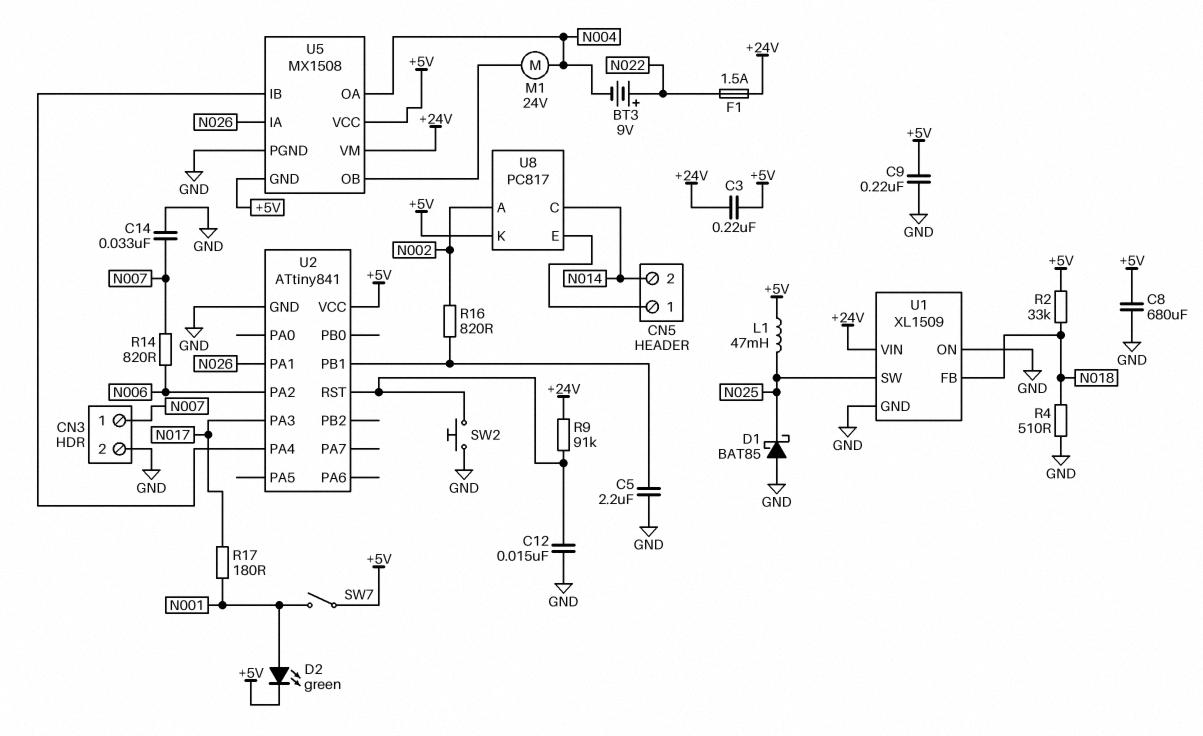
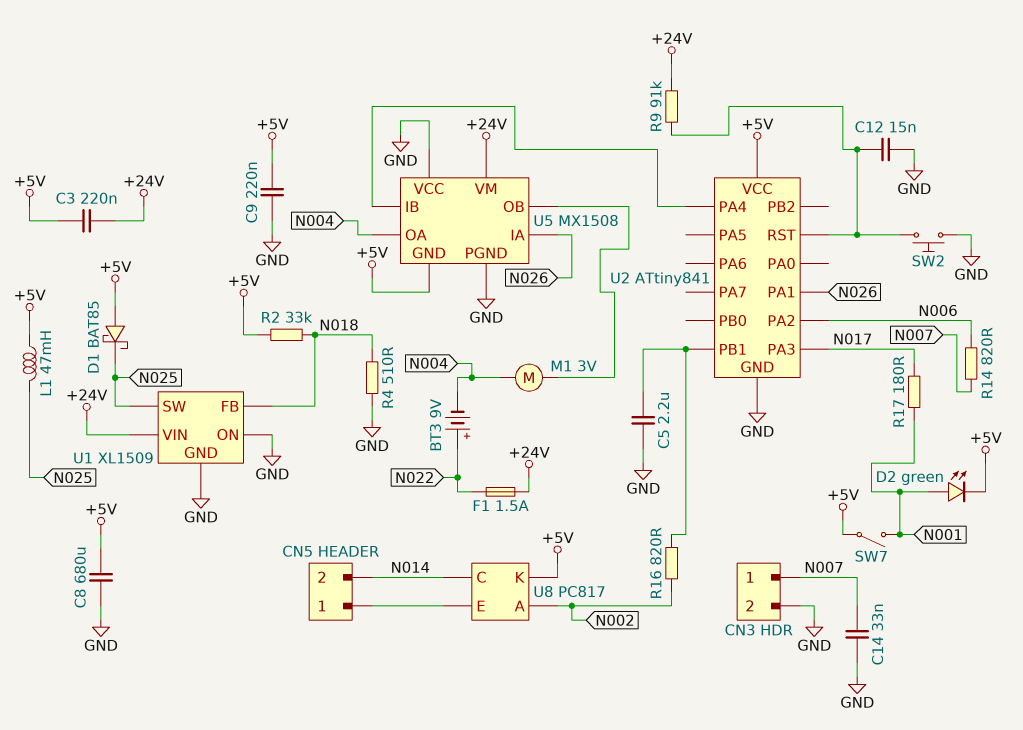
D1: schottky BAT85 (A GND, K N025) -> schottky BAT85 (A +5V, K N025)
M1: motor 24V (N004, U5/OB) -> motor 3V (N004, U5/OB)
U5 pin VCC: +5V -> GND

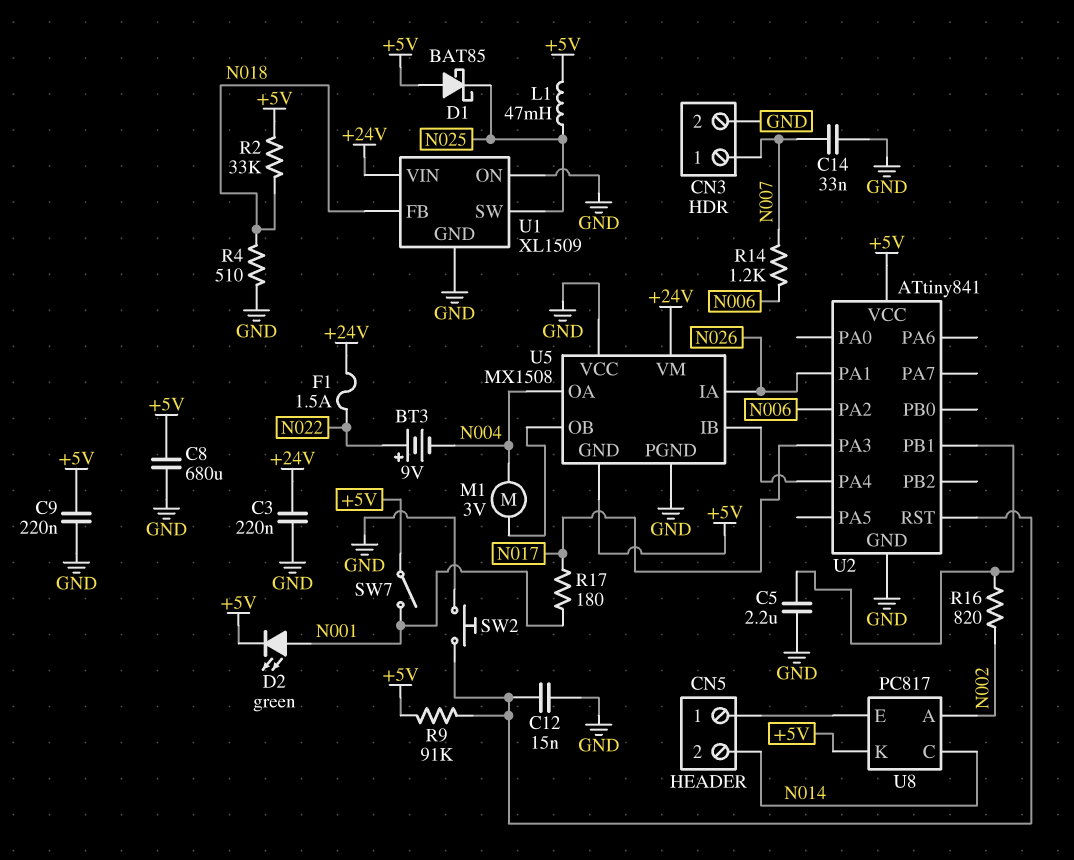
C3: 220nF (+5V, +24V) -> 220nF (+24V, GND)
R9: 91k (+24V, U2/RST) -> 91k (+5V, U2/RST)
R14: 820 (N006, N007) -> 1.2k (N006, N007)

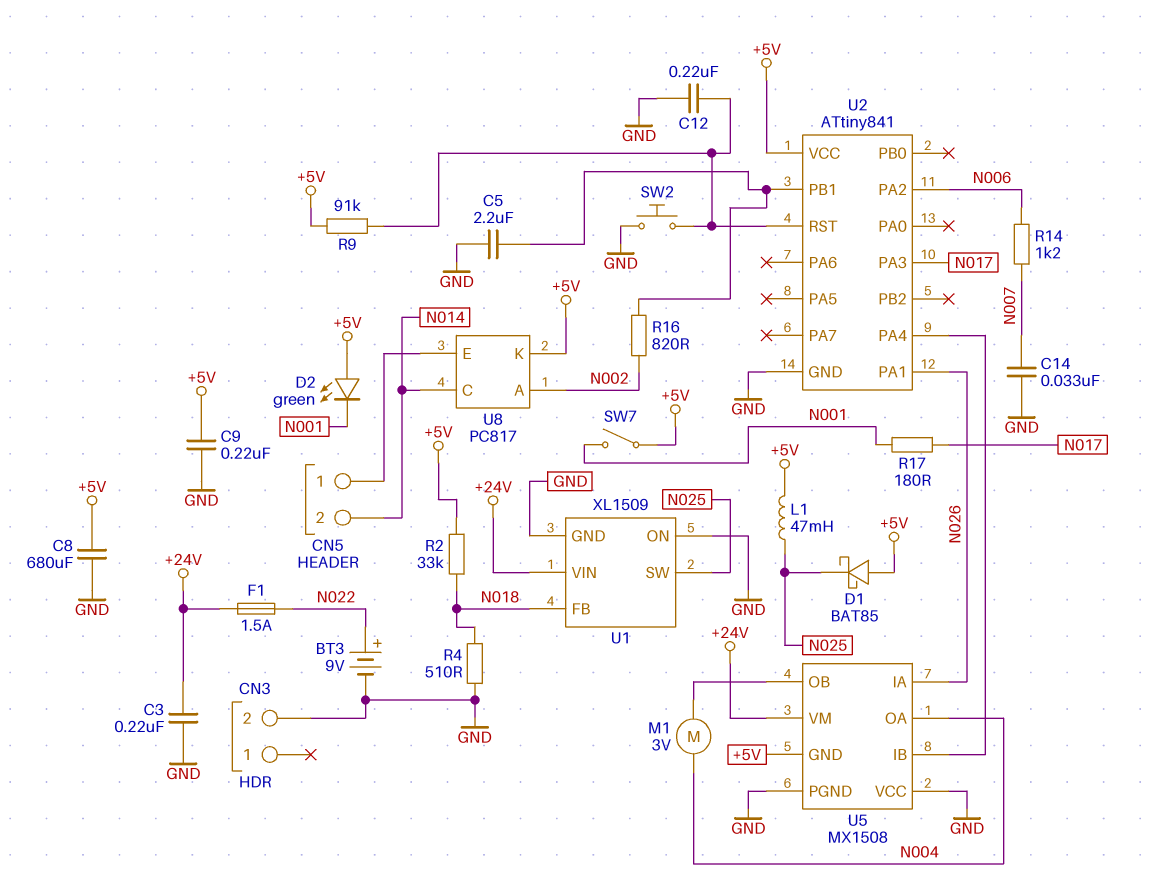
BT3: 9V (plus N022, minus N004) -> 9V (plus N022, minus GND)
C12: 15nF (GND, U2/RST) -> 220nF (GND, U2/RST)
CN3 pin 1: N007 -> none
D2: LED green (A N001, K +5V) -> LED green (A +5V, K N001)

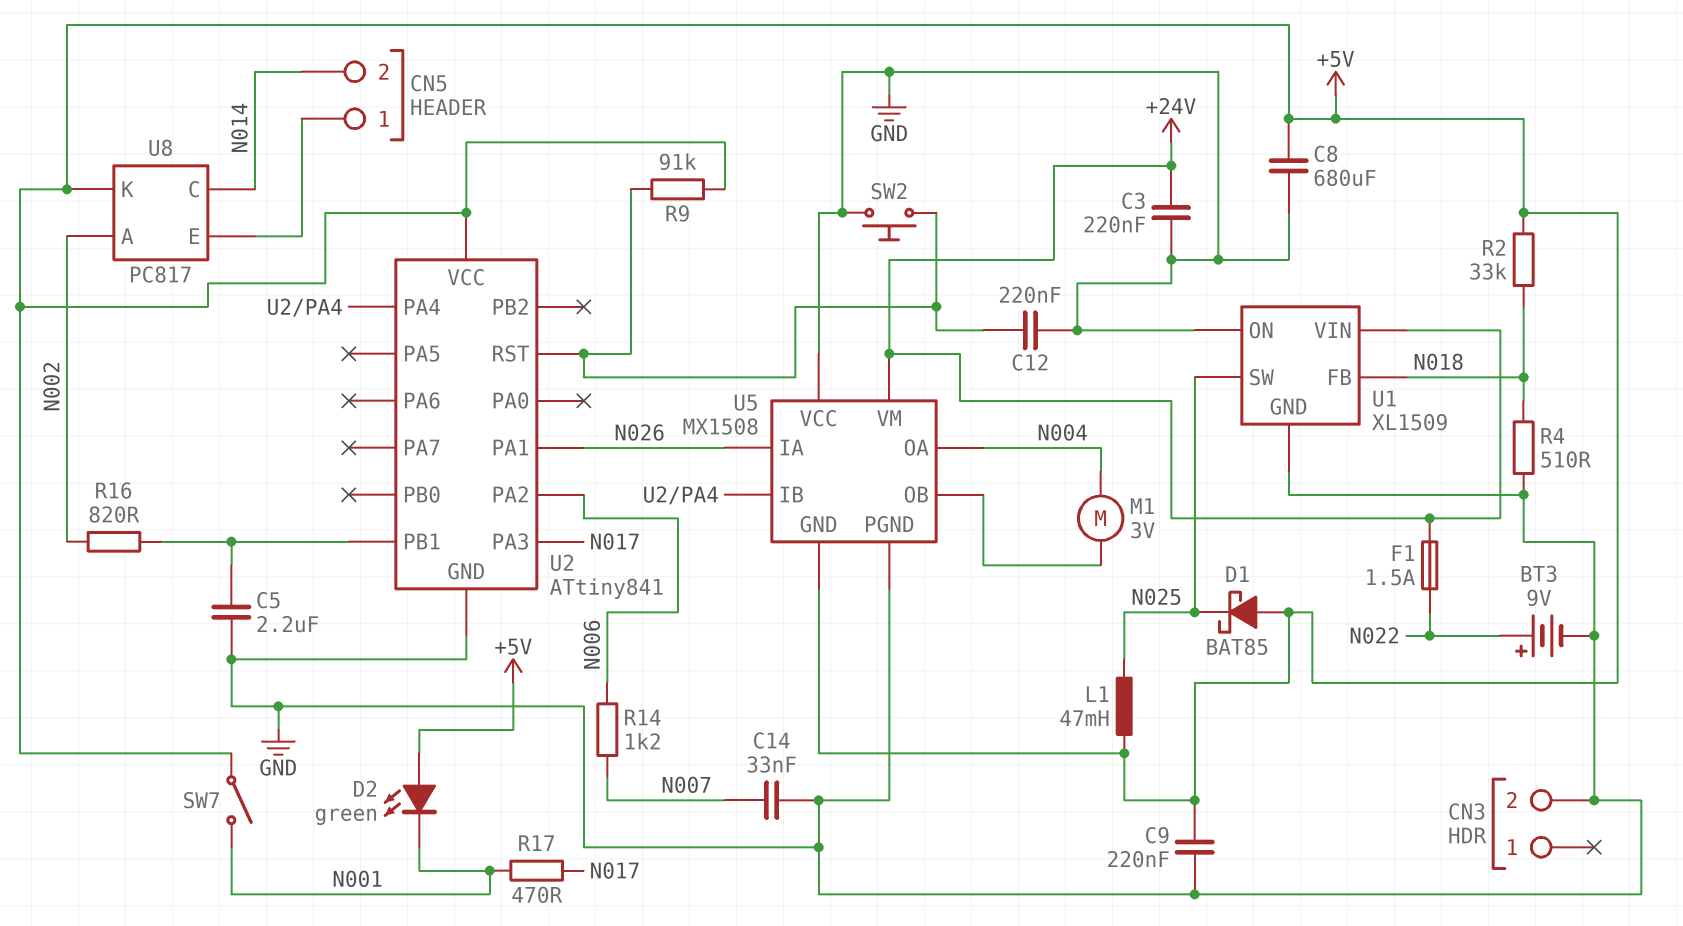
R17: 180 (N001, N017) -> 470 (N001, N017)

